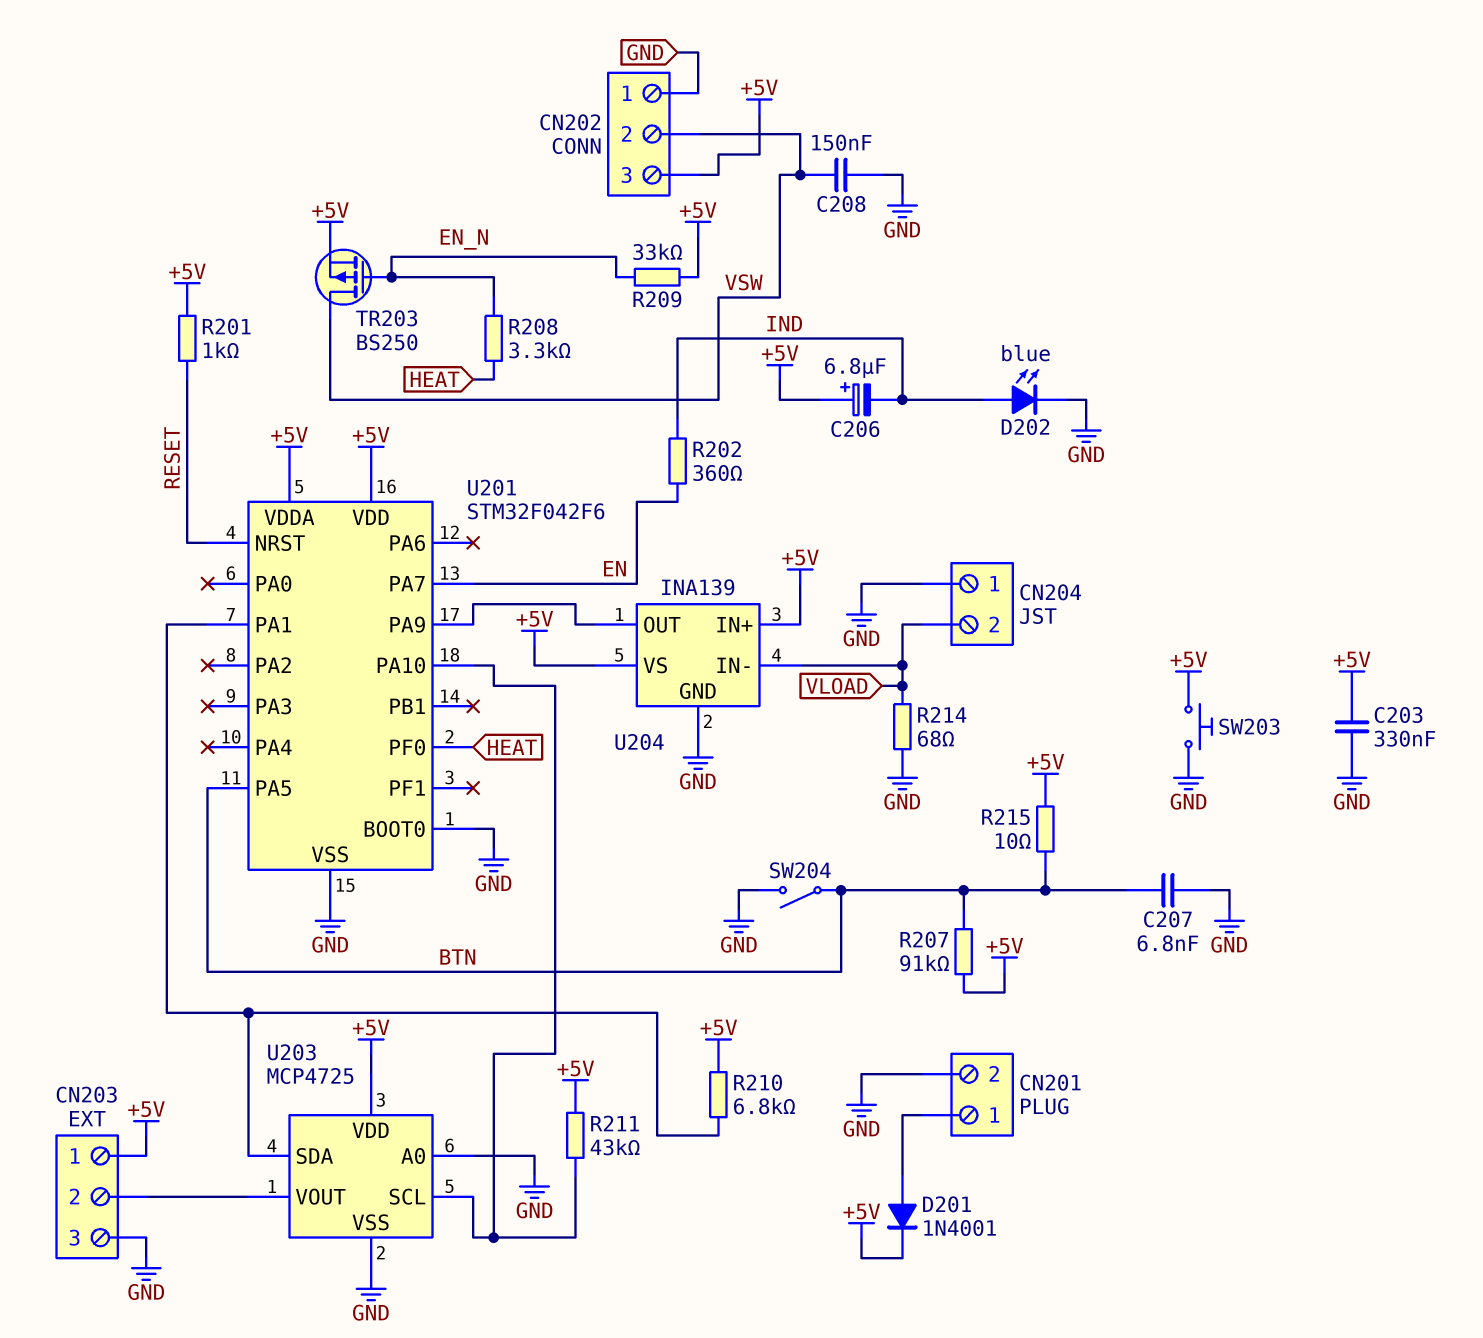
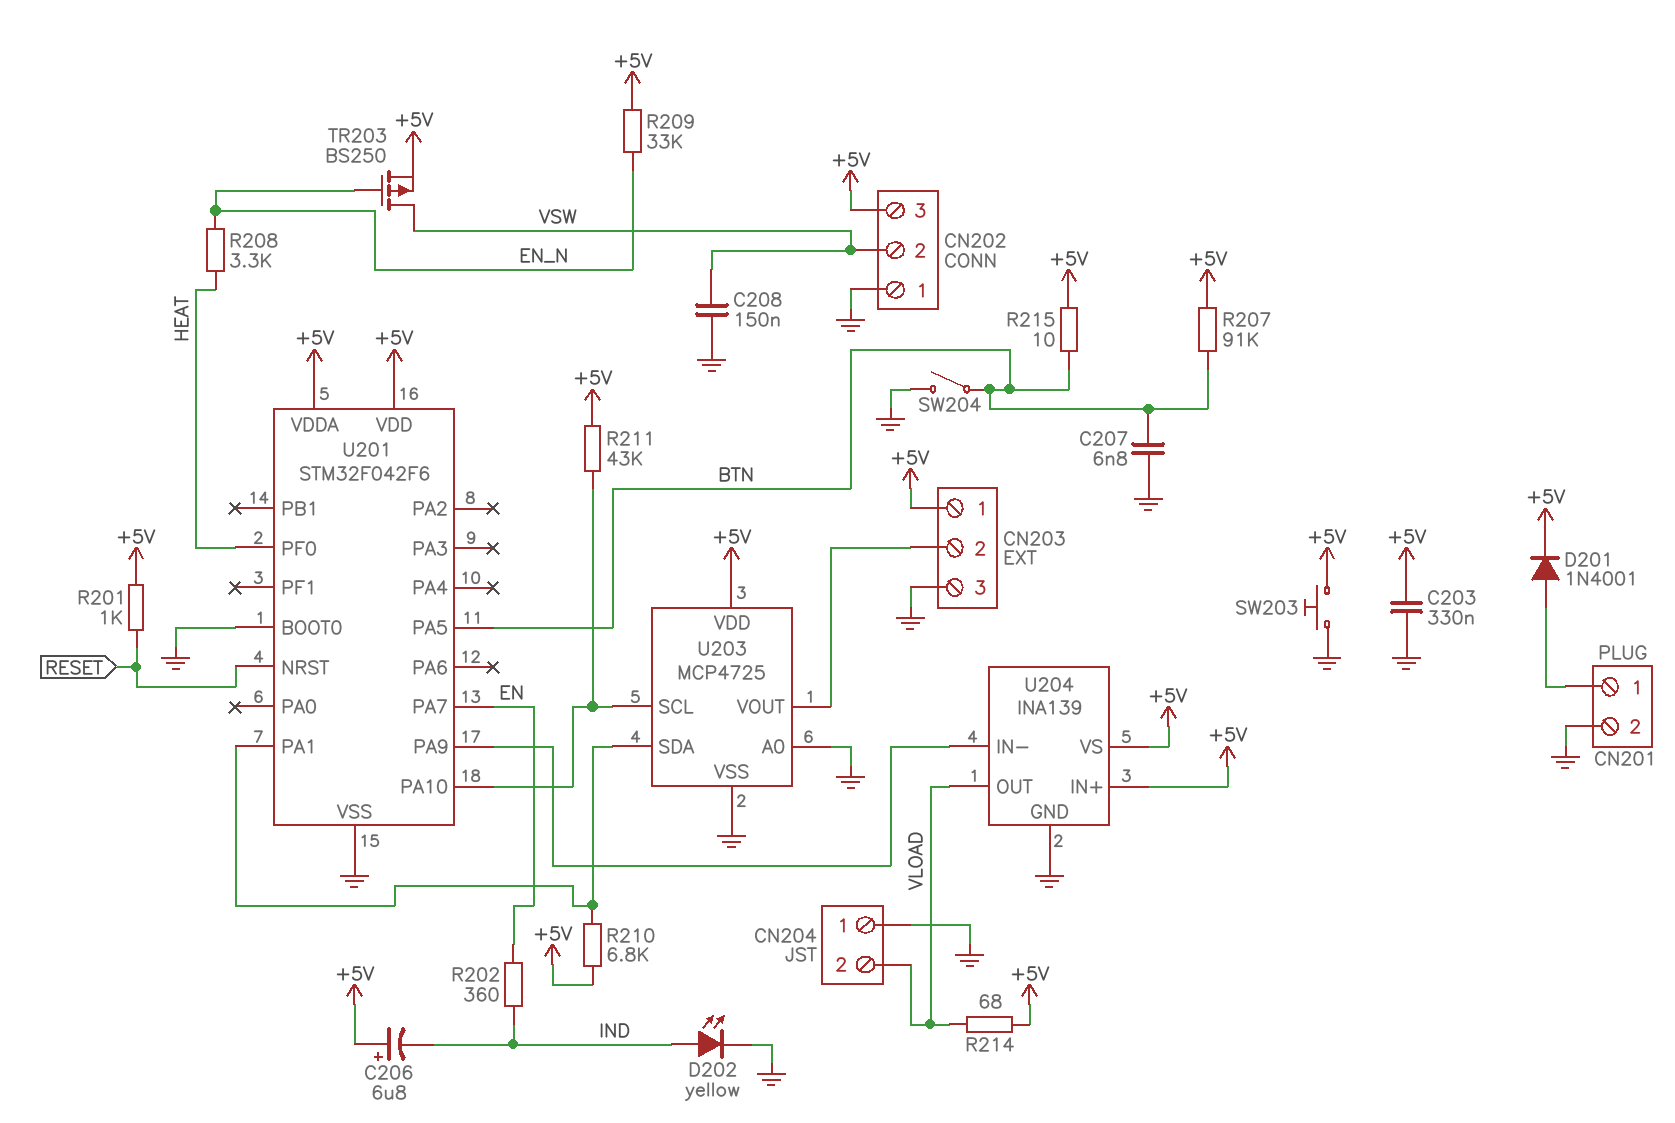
D202: LED blue (A IND, K GND) -> LED yellow (A IND, K GND)
R214: 68 (GND, VLOAD) -> 68 (+5V, VLOAD)
U204 pin IN-: VLOAD -> U201/PA9
U204 pin OUT: U201/PA9 -> VLOAD

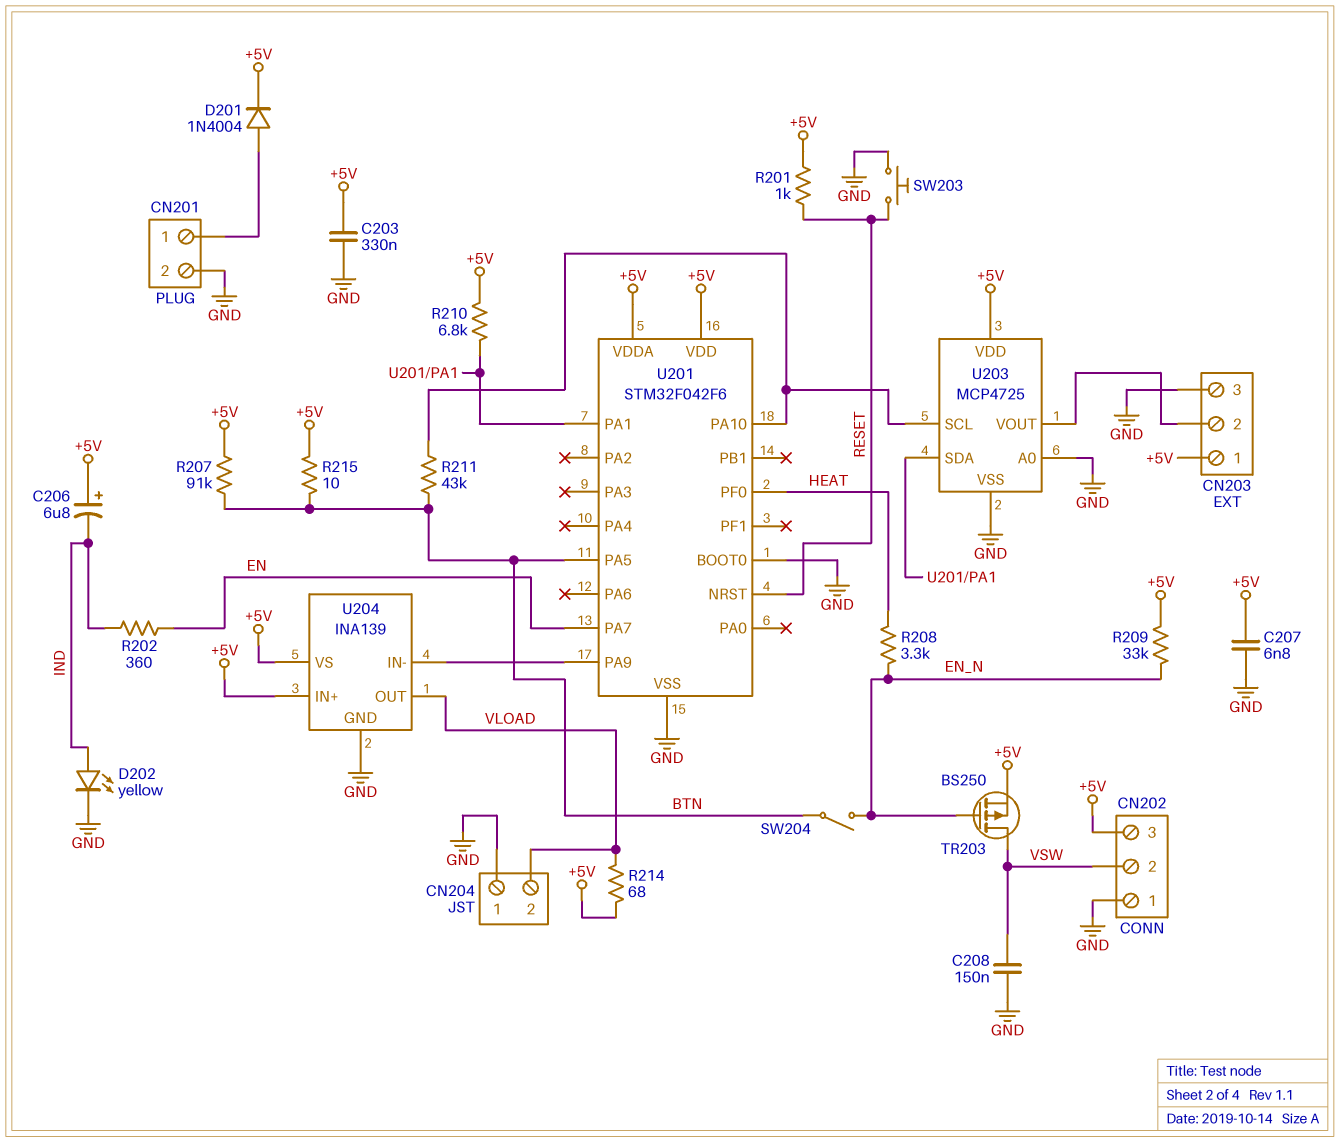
C207: 6.8nF (BTN, GND) -> 6.8nF (+5V, GND)
D201: diode 1N4001 (A CN201/1, K +5V) -> diode 1N4004 (A CN201/1, K +5V)
R211: 43k (+5V, U201/PA10) -> 43k (BTN, U201/PA10)
SW203: button (+5V, GND) -> button (GND, RESET)
SW204: switch (BTN, GND) -> switch (BTN, EN_N)

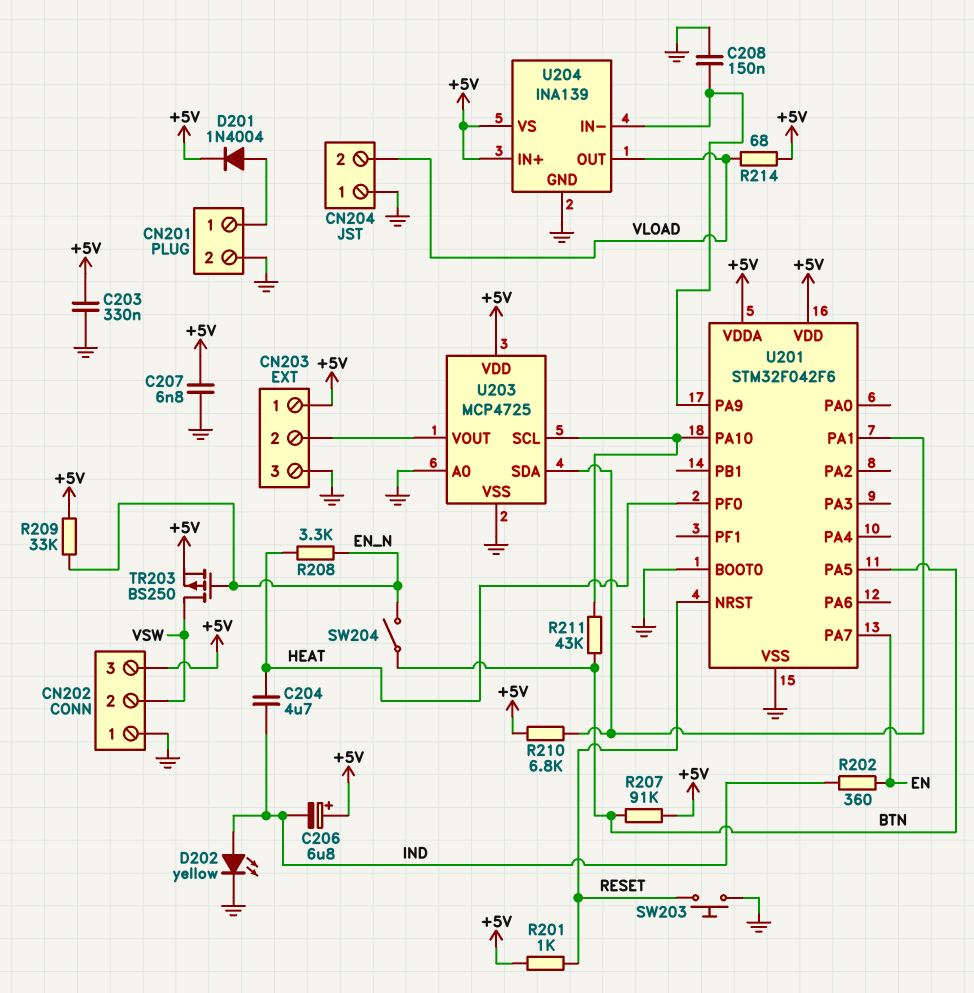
C204: none -> 4.7uF (HEAT, IND)
C208: 150nF (GND, VSW) -> 150nF (GND, U201/PA9)
R215: 10 (+5V, BTN) -> none

